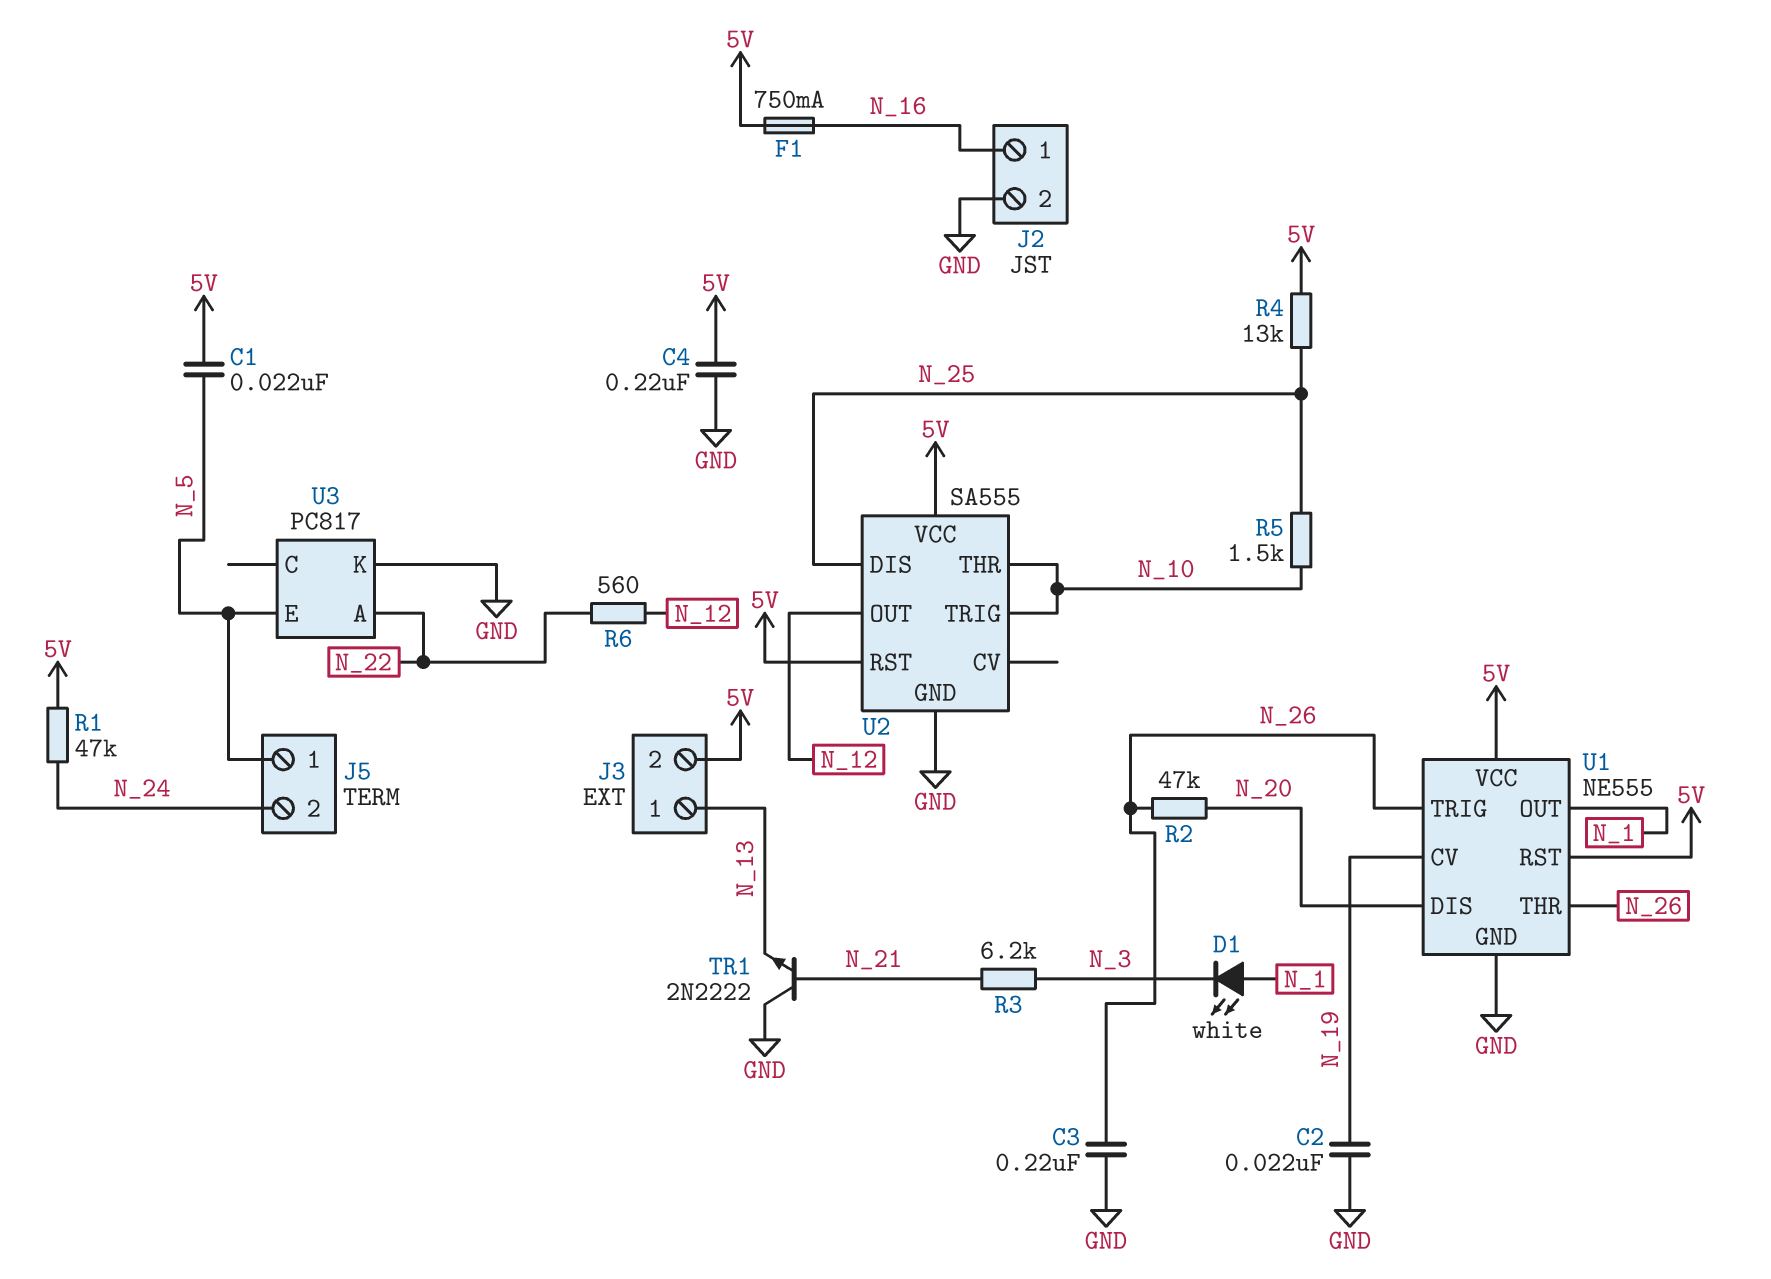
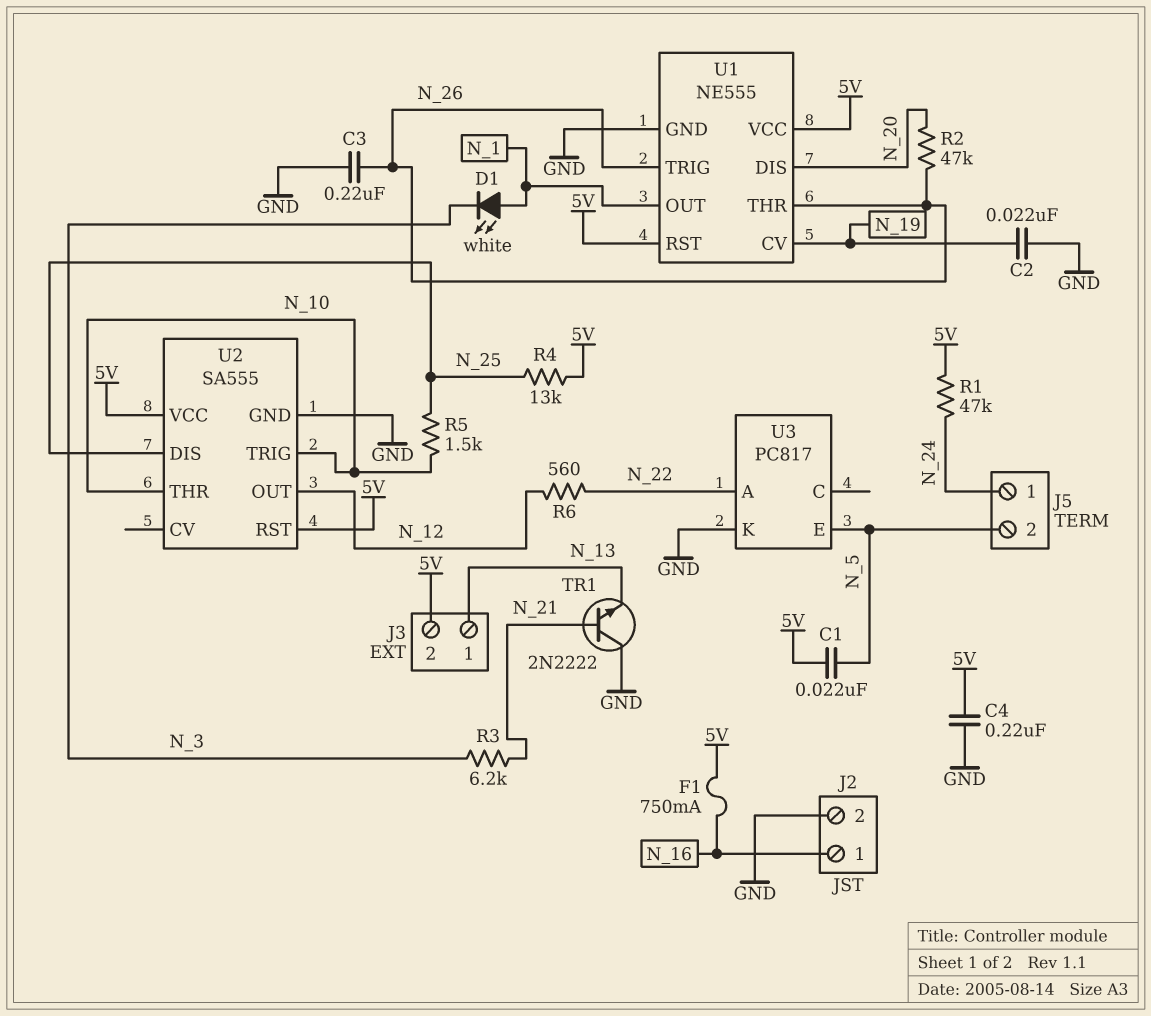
J5 pin 1: N_5 -> N_24
J5 pin 2: N_24 -> N_5

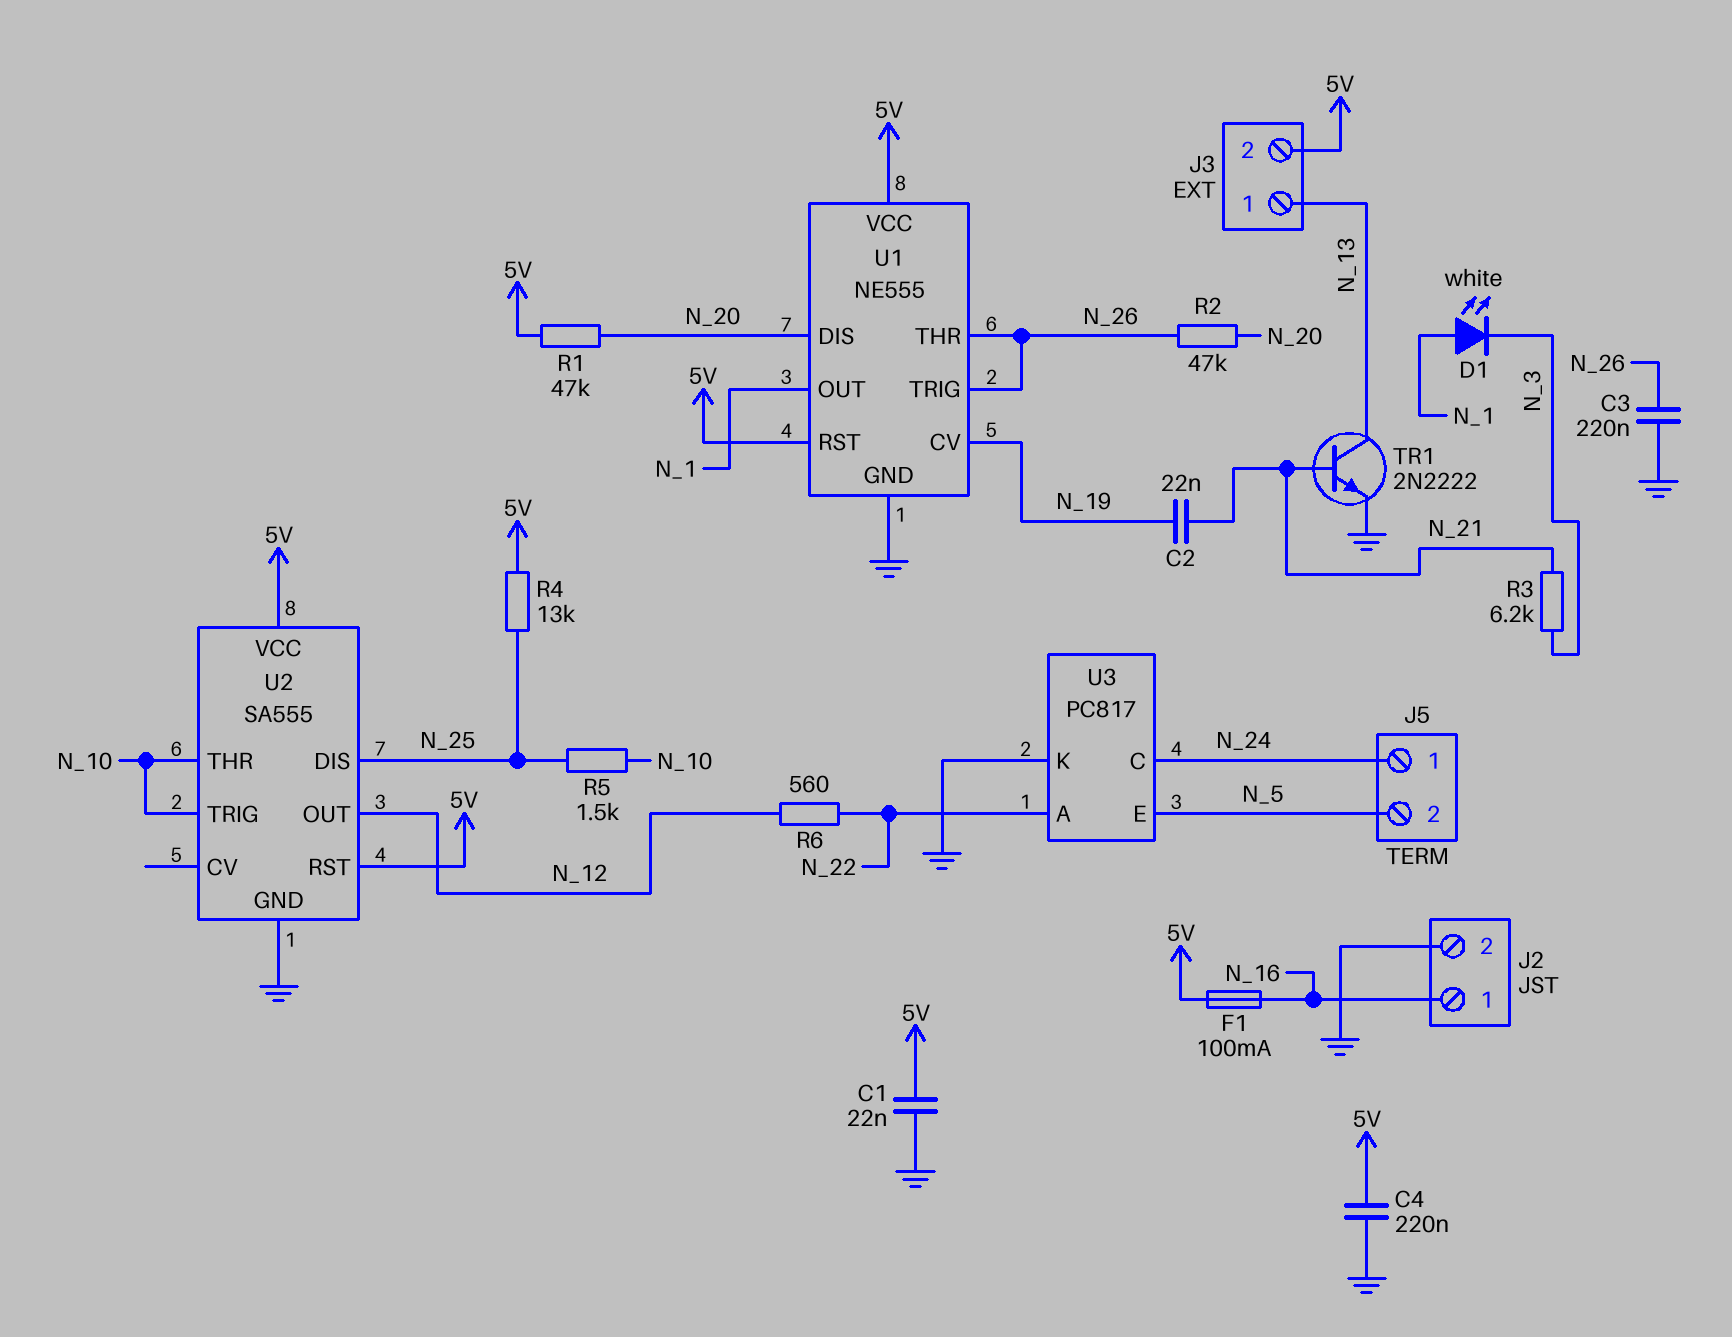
C1: 22nF (5V, N_5) -> 22nF (5V, GND)
C2: 22nF (GND, N_19) -> 22nF (N_19, N_21)
F1: 750mA (5V, N_16) -> 100mA (5V, N_16)
R1: 47k (5V, N_24) -> 47k (5V, N_20)
TR1: NPN 2N2222 (B N_21, C GND, E N_13) -> NPN 2N2222 (B N_21, C N_13, E GND)
U3 pin C: none -> N_24

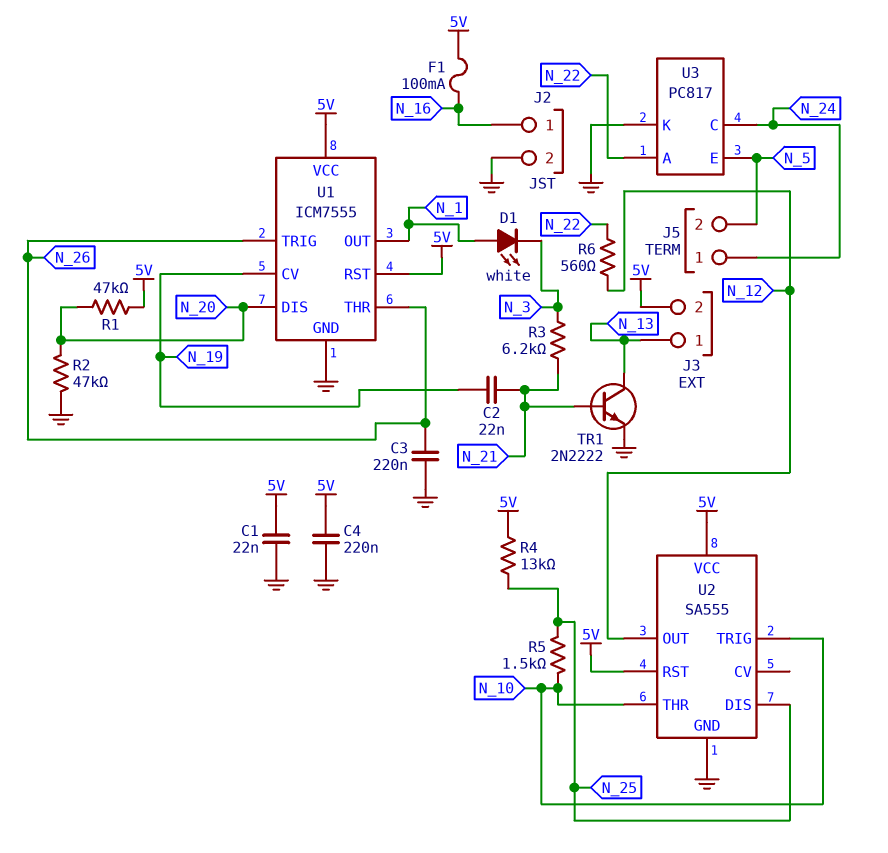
R2: 47k (N_20, N_26) -> 47k (GND, N_20)
U1: NE555 -> ICM7555

